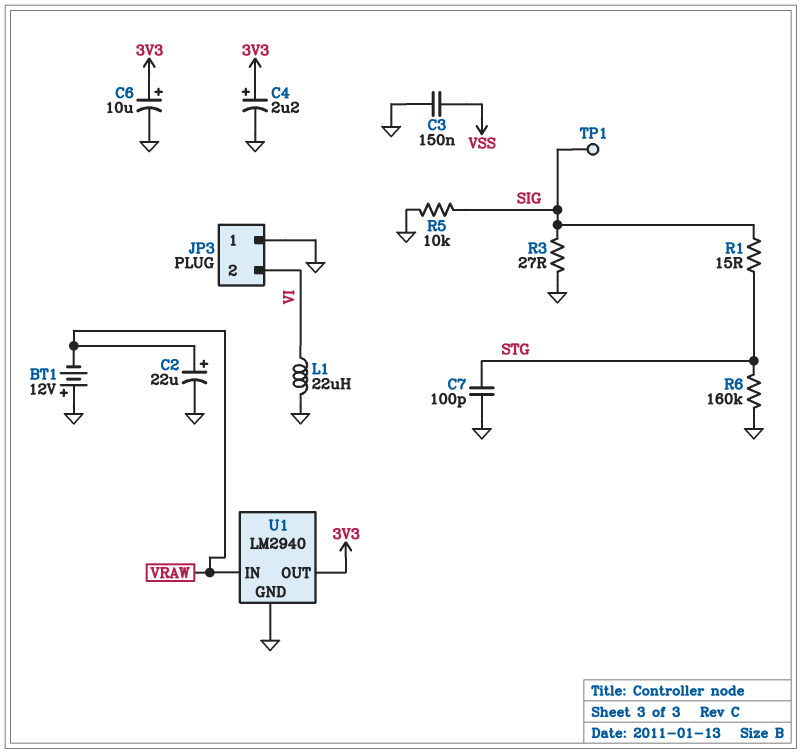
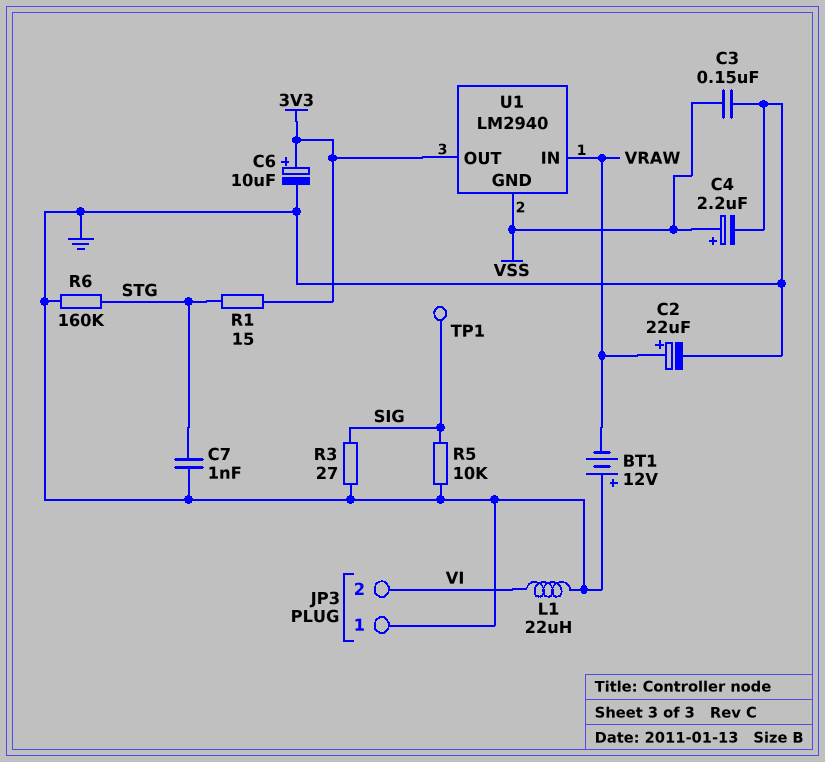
C4: 2.2uF (plus 3V3, minus GND) -> 2.2uF (plus VSS, minus GND)
C7: 100pF (GND, STG) -> 1nF (GND, STG)
R1: 15 (SIG, STG) -> 15 (3V3, STG)
U1 pin GND: GND -> VSS

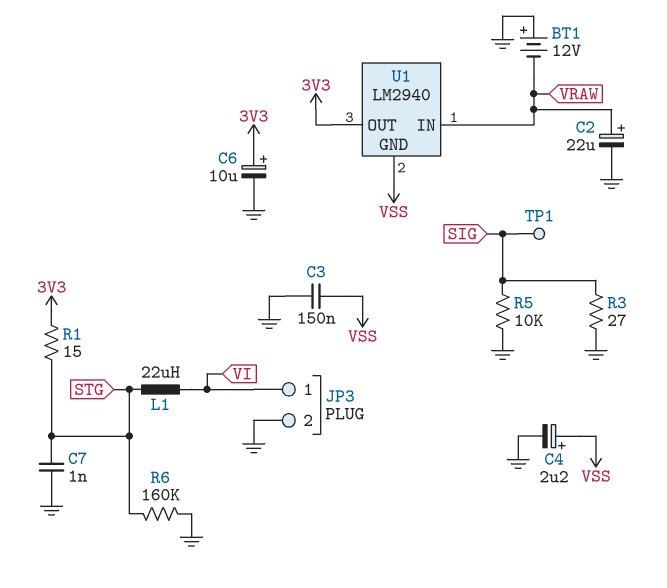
JP3 pin 1: GND -> VI
JP3 pin 2: VI -> GND
L1: 22uH (GND, VI) -> 22uH (STG, VI)

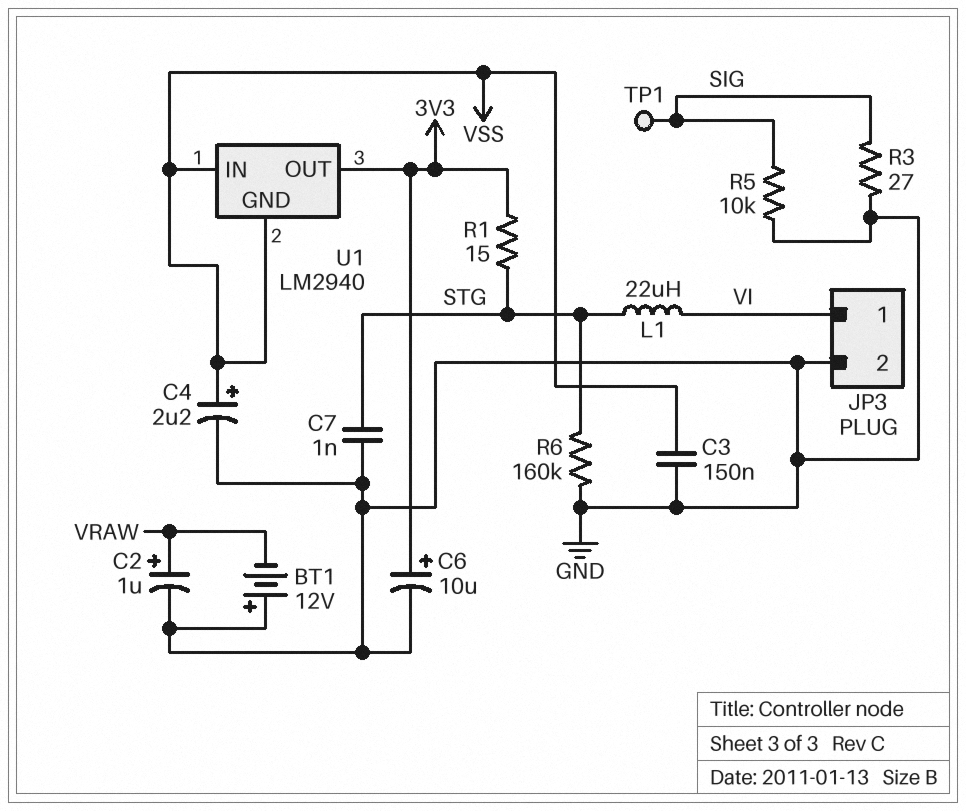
C2: 22uF (plus VRAW, minus GND) -> 1uF (plus VRAW, minus GND)
U1 pin IN: VRAW -> VSS

